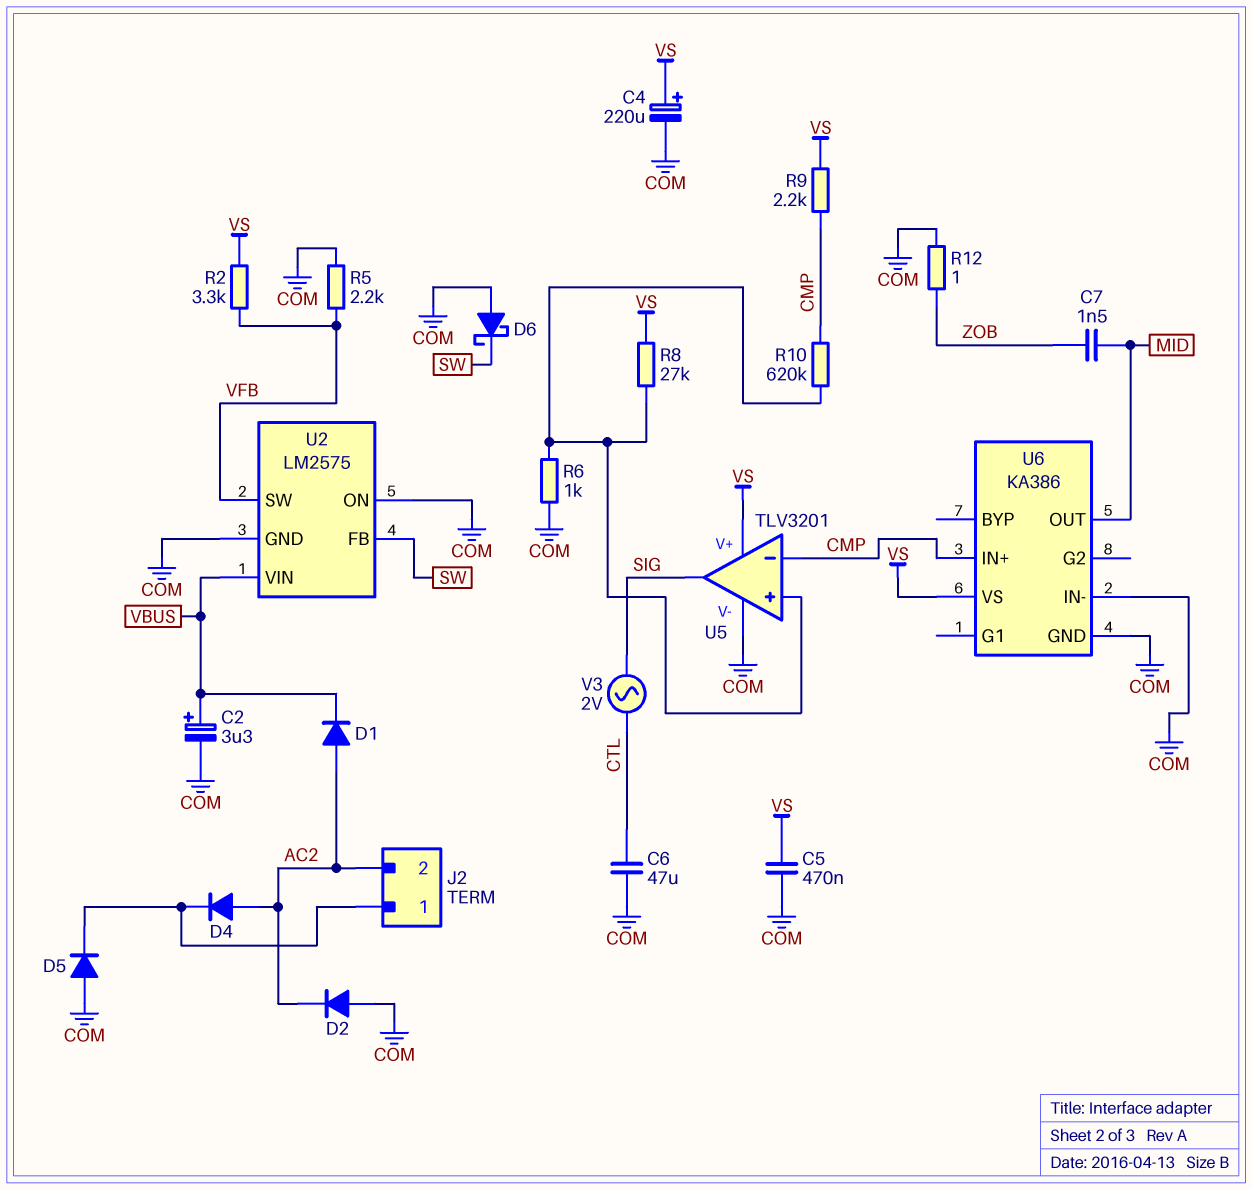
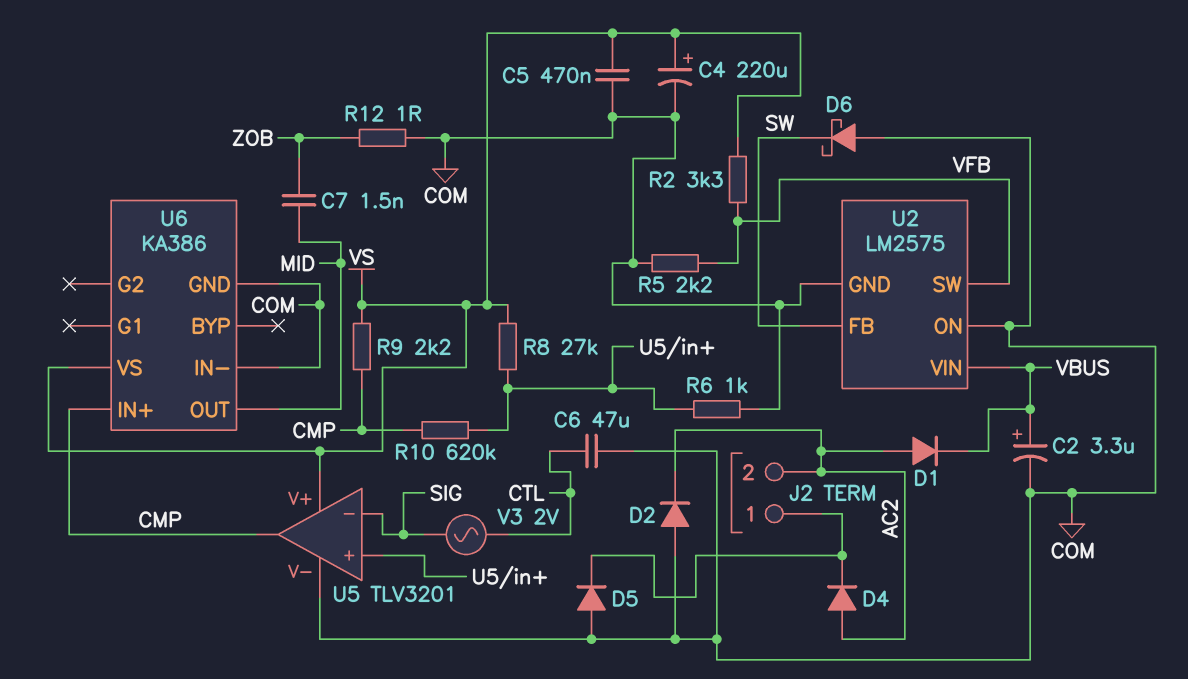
U5 pin in-: CMP -> SIG
U5 pin out: SIG -> CMP

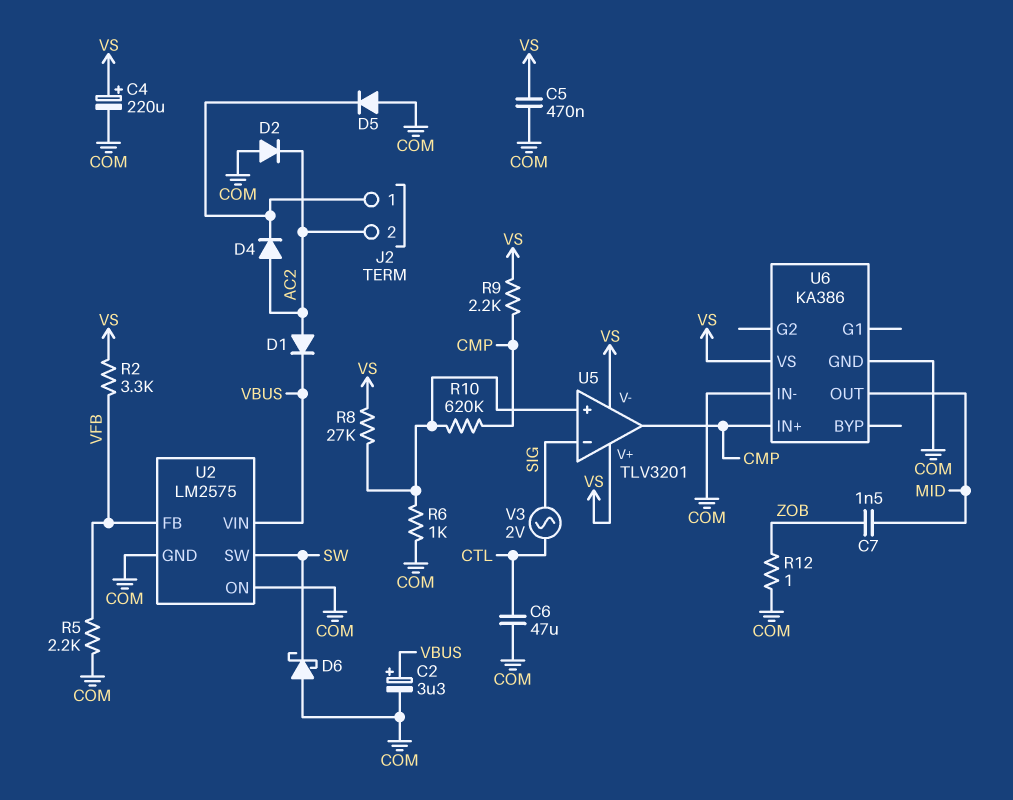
U2 pin FB: SW -> VFB
U2 pin SW: VFB -> SW
U5 pin V-: COM -> VS

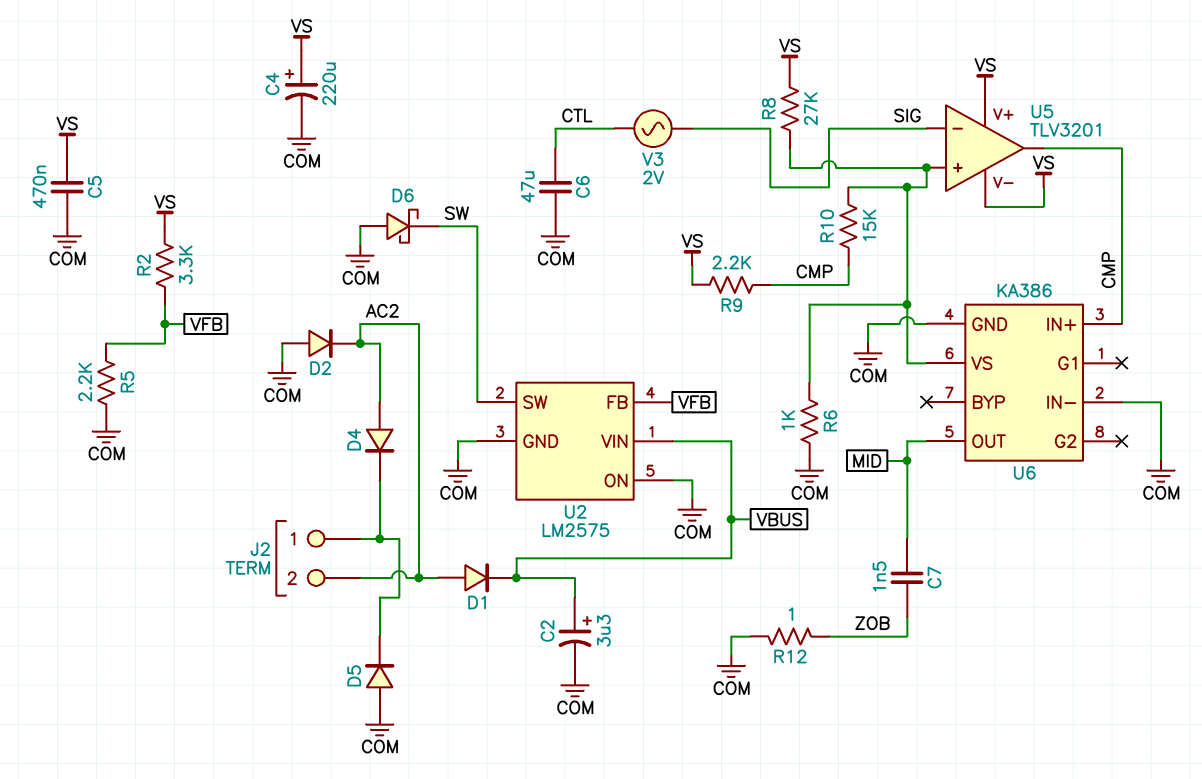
R10: 620k (CMP, U5/in+) -> 15k (CMP, U5/in+)
U6 pin VS: VS -> U5/in+

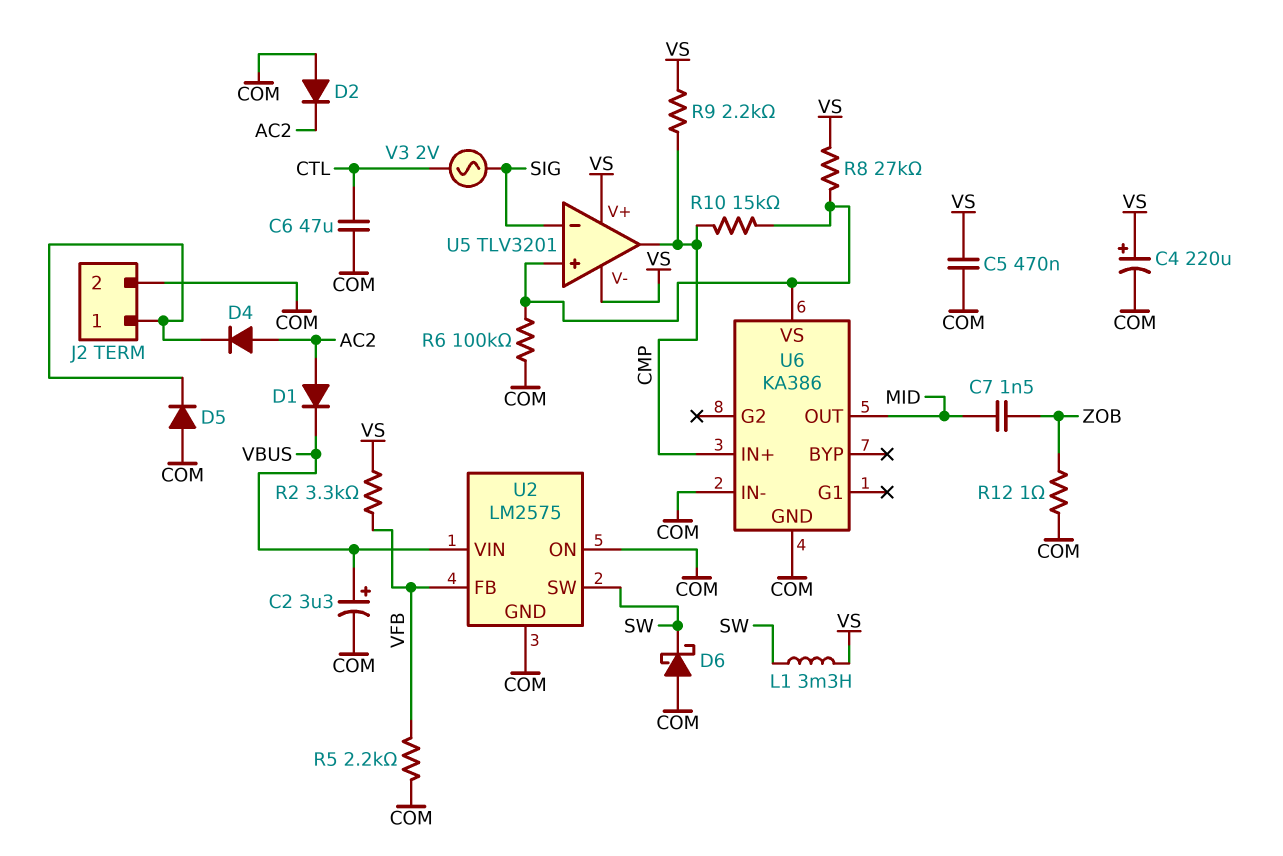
J2 pin 2: AC2 -> COM
L1: none -> 3.3mH (SW, VS)
R6: 1k (COM, U5/in+) -> 100k (COM, U5/in+)

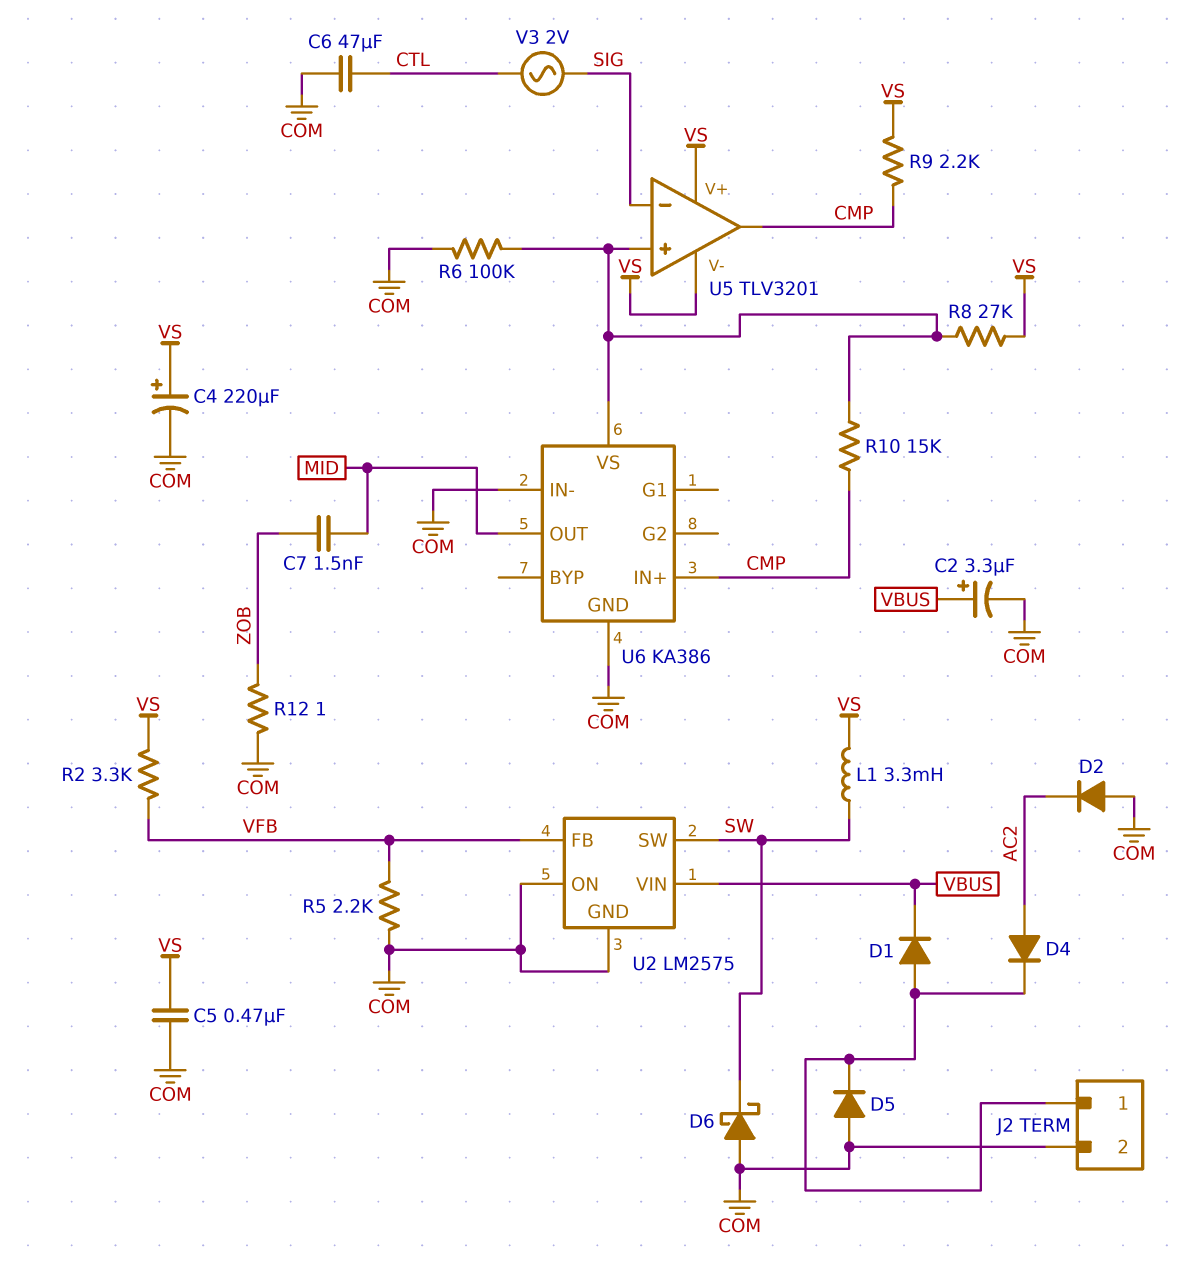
D1: diode (A AC2, K VBUS) -> diode (A J2/1, K VBUS)

